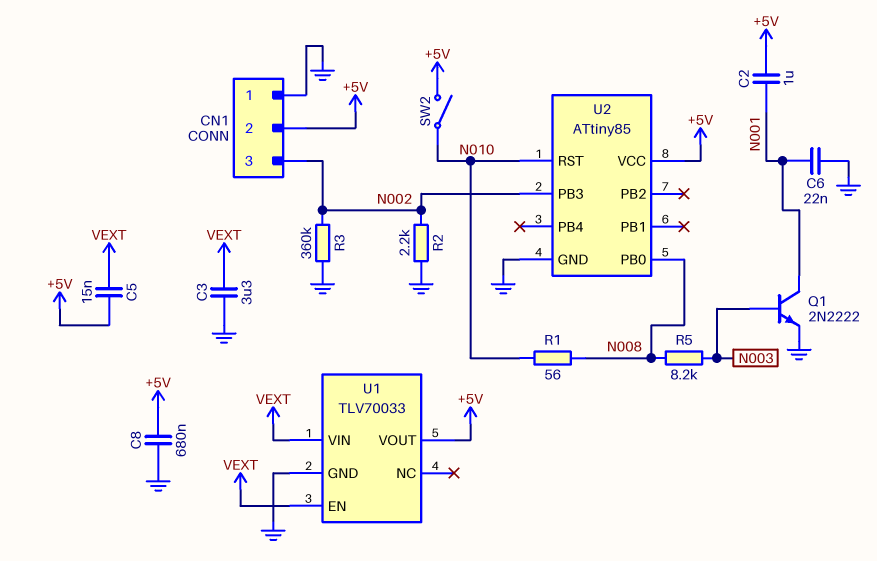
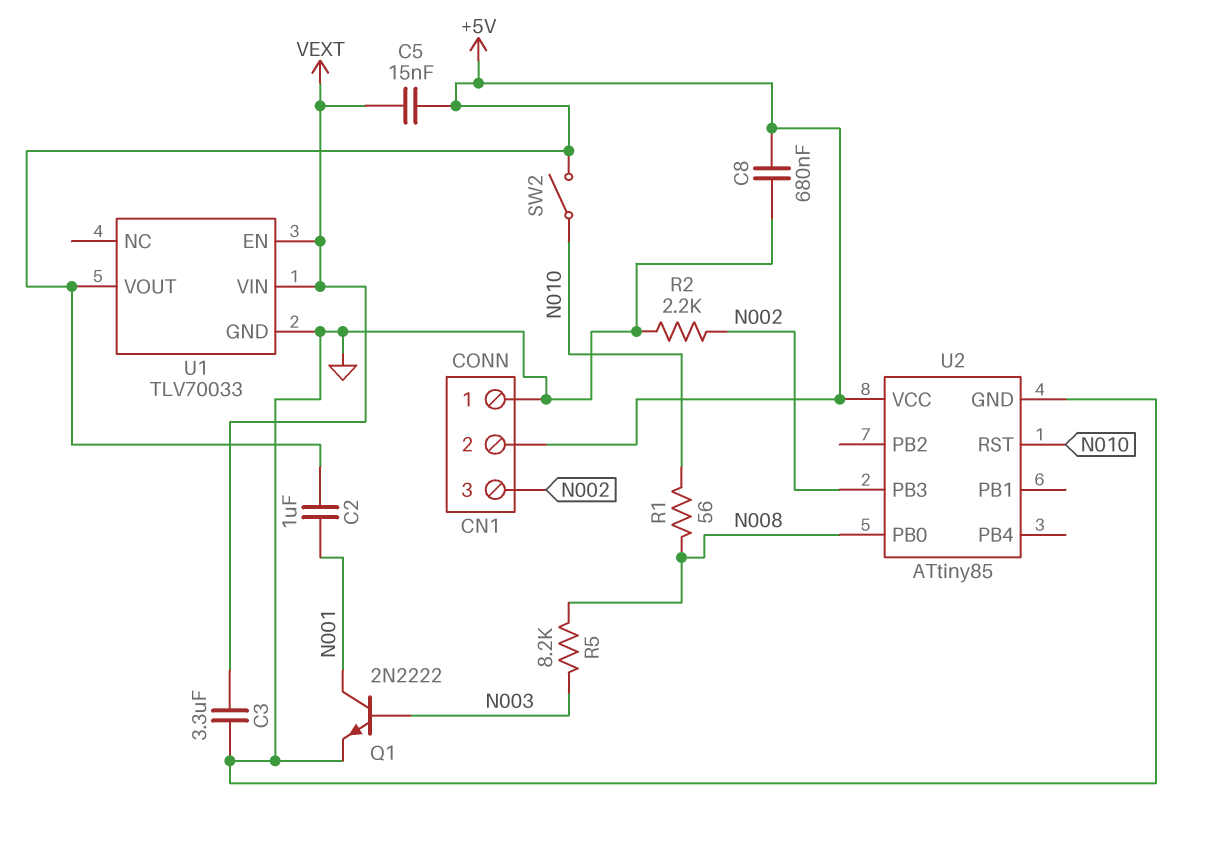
C6: 22nF (GND, N001) -> none
R3: 360k (GND, N002) -> none

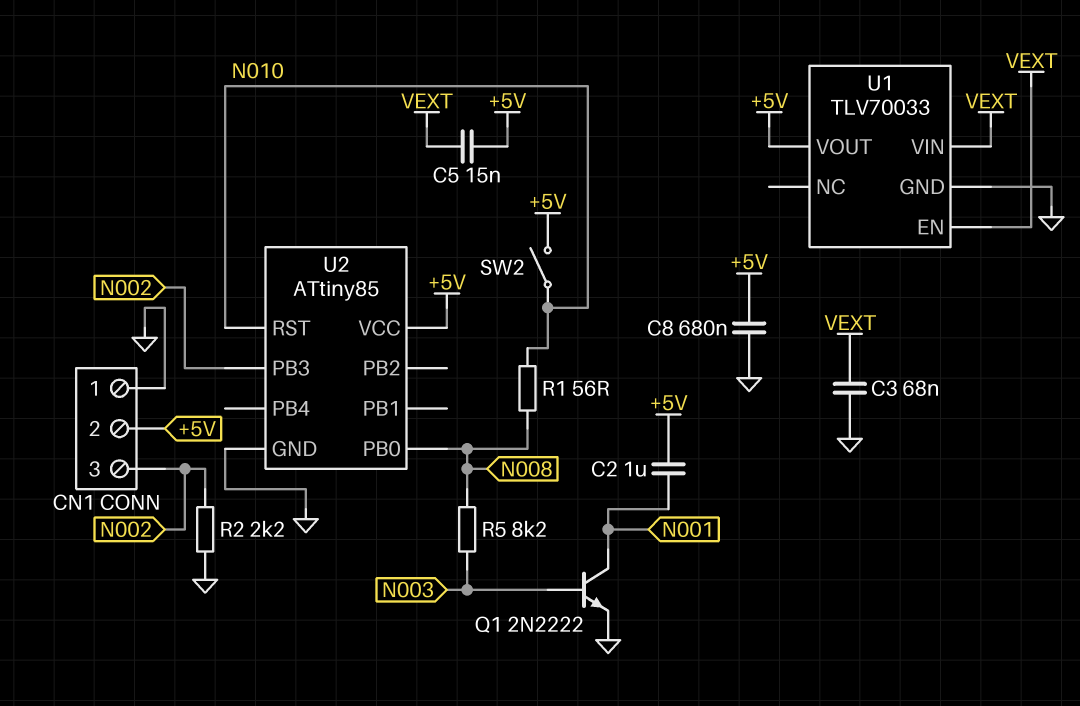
C3: 3.3uF (GND, VEXT) -> 68nF (GND, VEXT)

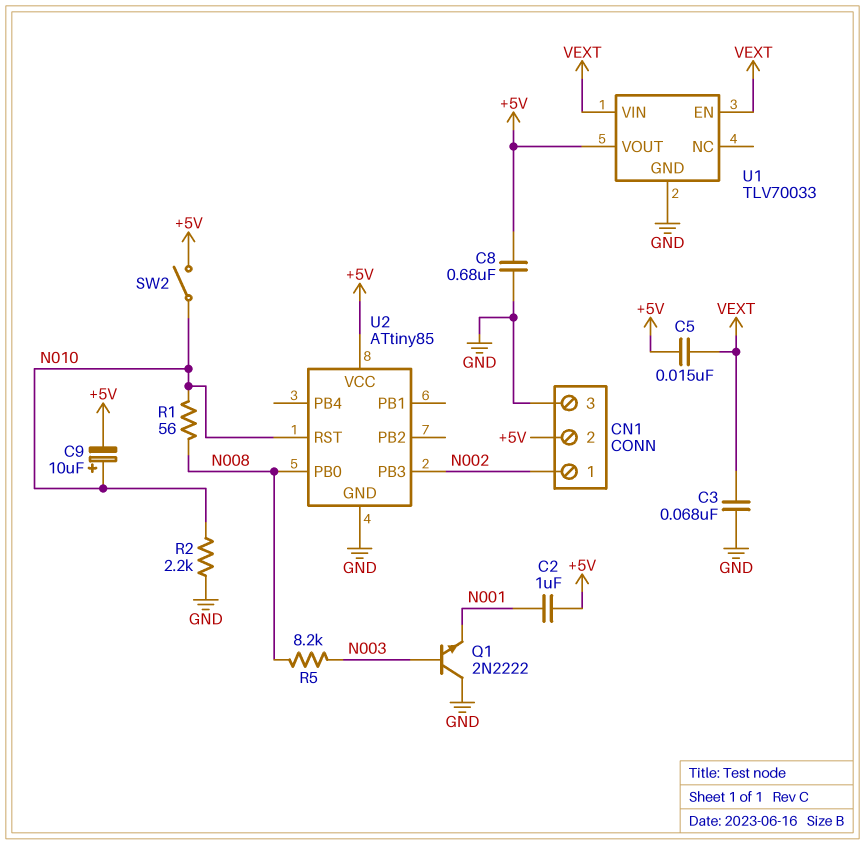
C9: none -> 10uF (plus N010, minus +5V)
CN1 pin 1: GND -> N002
CN1 pin 3: N002 -> GND
Q1: NPN 2N2222 (B N003, C N001, E GND) -> NPN 2N2222 (B N003, C GND, E N001)
R2: 2.2k (GND, N002) -> 2.2k (GND, N010)

